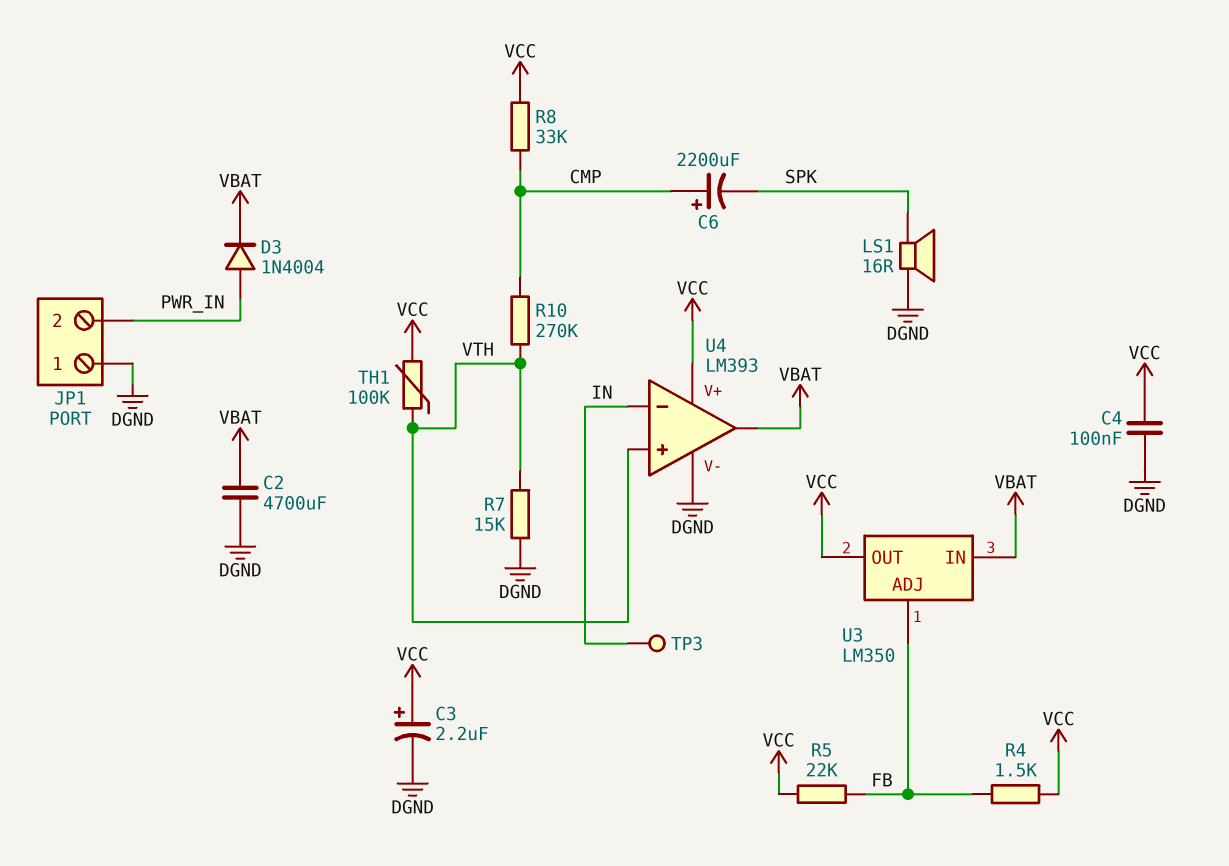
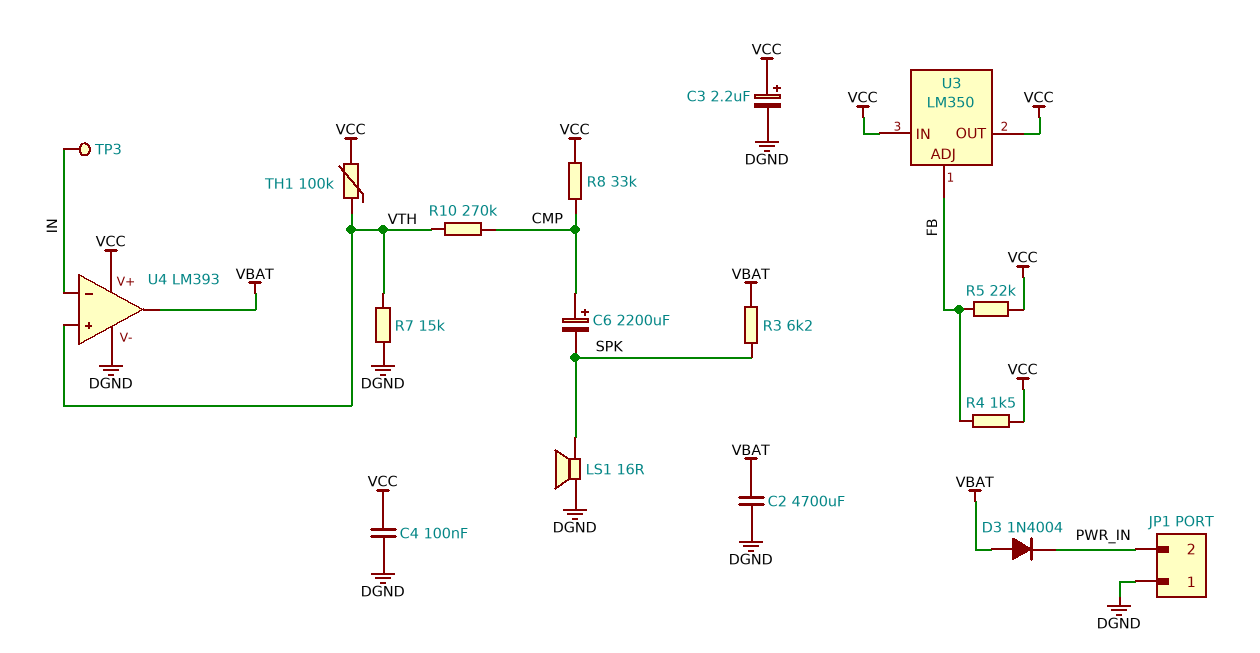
D3: diode 1N4004 (A PWR_IN, K VBAT) -> diode 1N4004 (A VBAT, K PWR_IN)
R3: none -> 6.2k (SPK, VBAT)
U3 pin IN: VBAT -> VCC

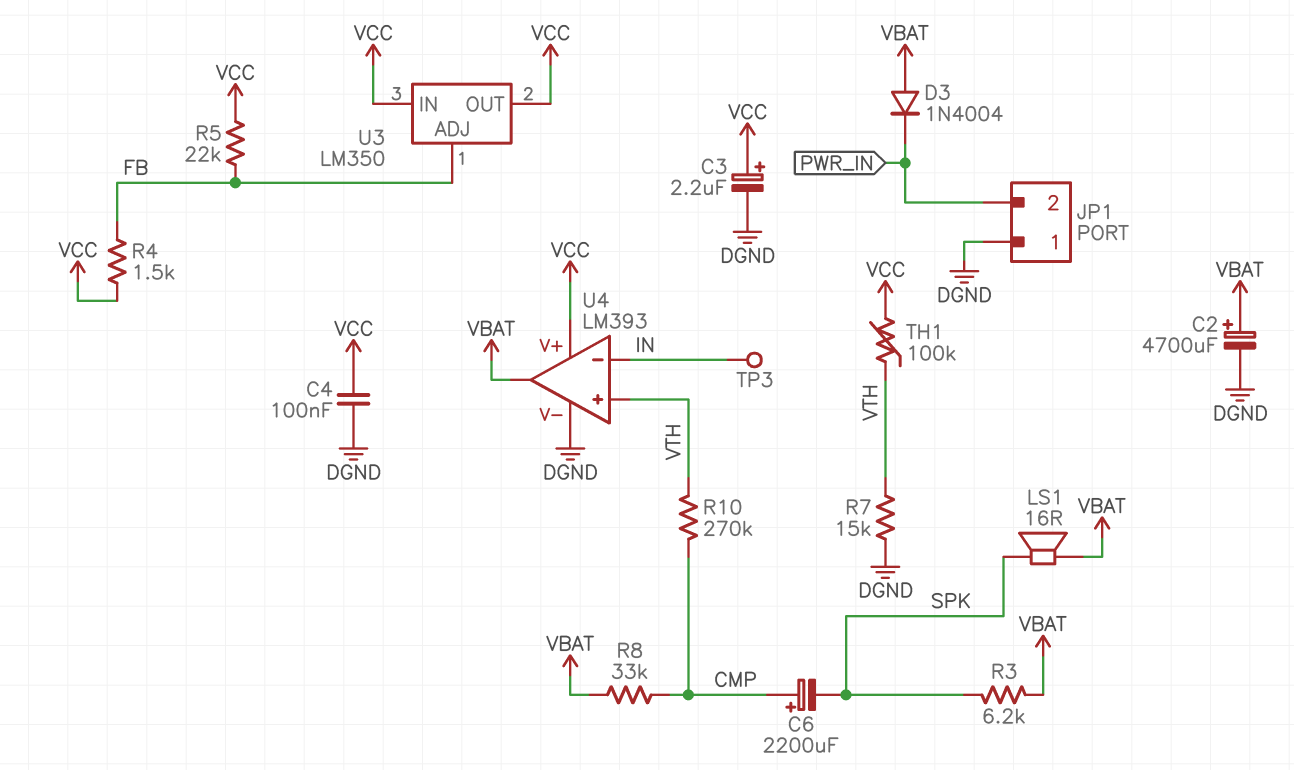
C2: 4700uF (DGND, VBAT) -> 4700uF (plus VBAT, minus DGND)
LS1: speaker 16R (DGND, SPK) -> speaker 16R (SPK, VBAT)
R8: 33k (CMP, VCC) -> 33k (CMP, VBAT)

